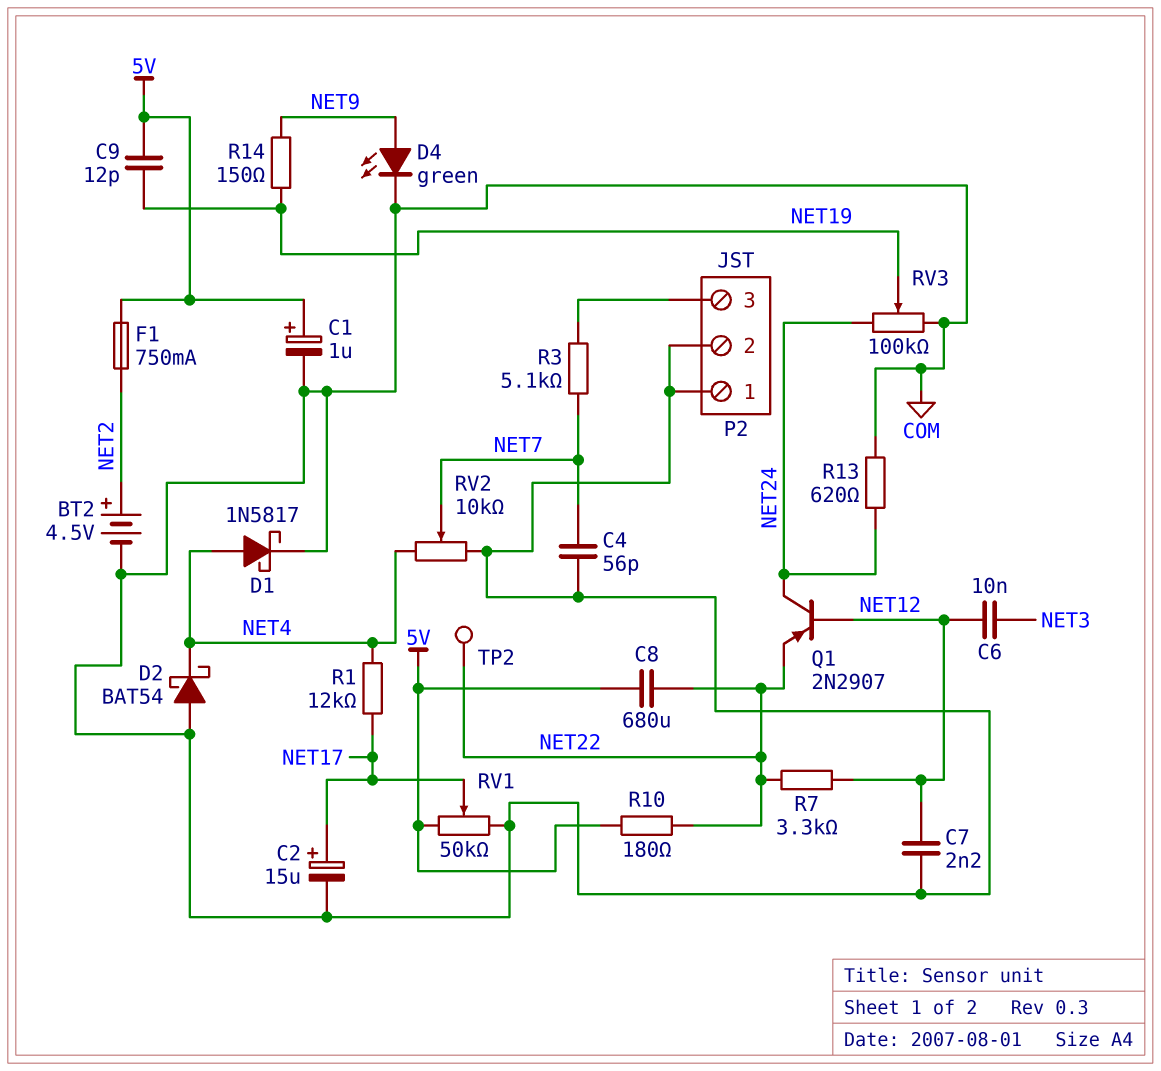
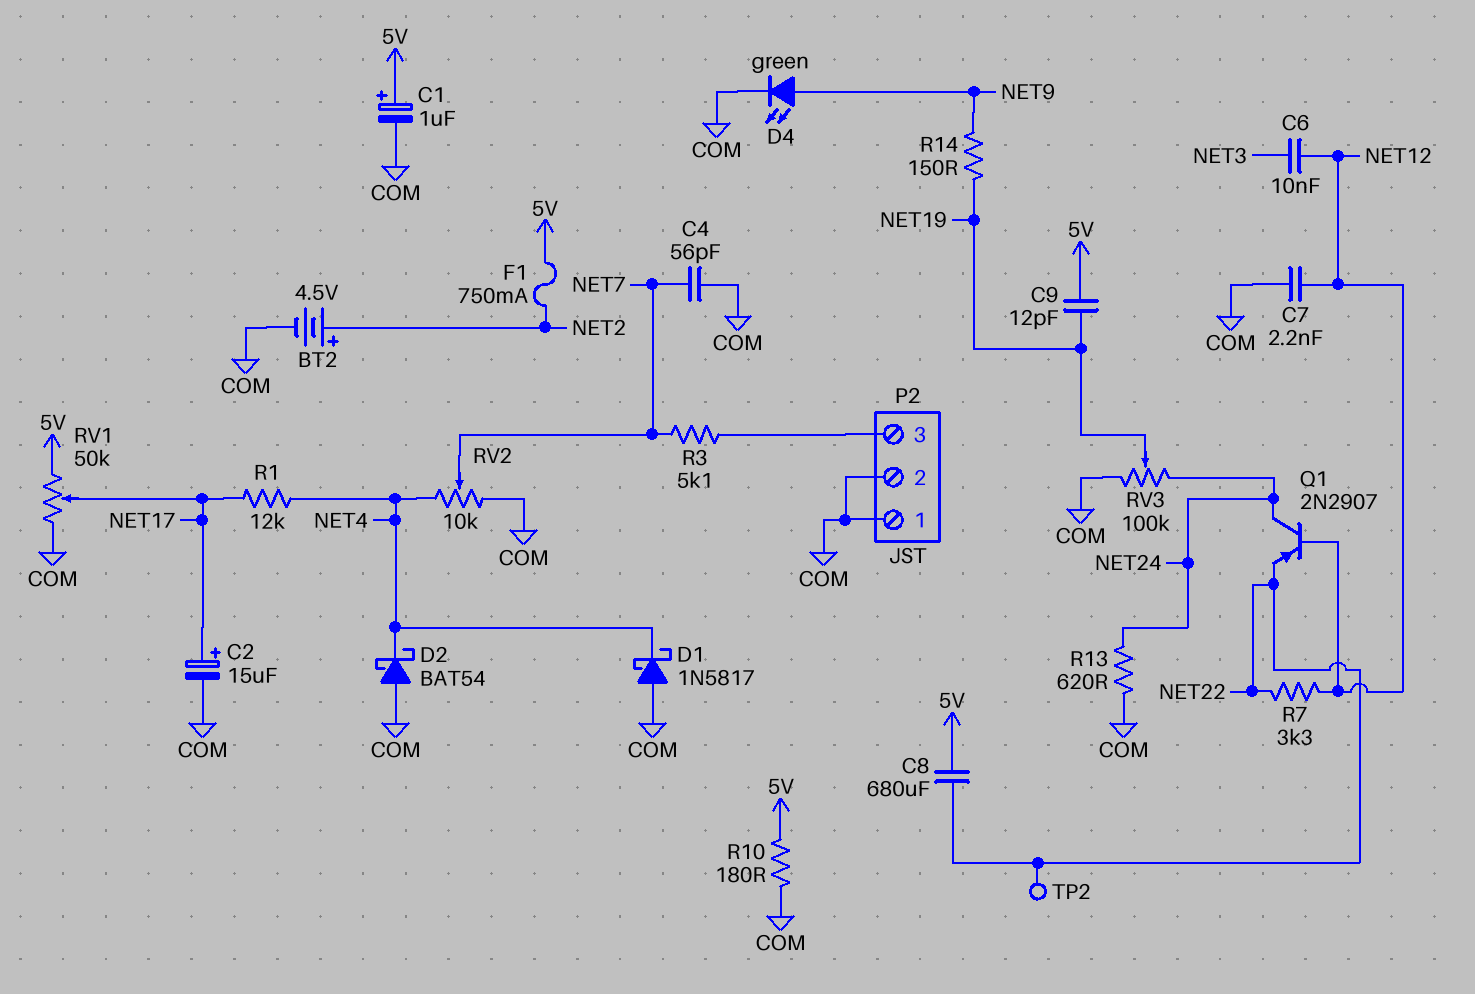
D1: schottky 1N5817 (A NET4, K COM) -> schottky 1N5817 (A COM, K NET4)
R10: 180 (5V, NET22) -> 180 (5V, COM)

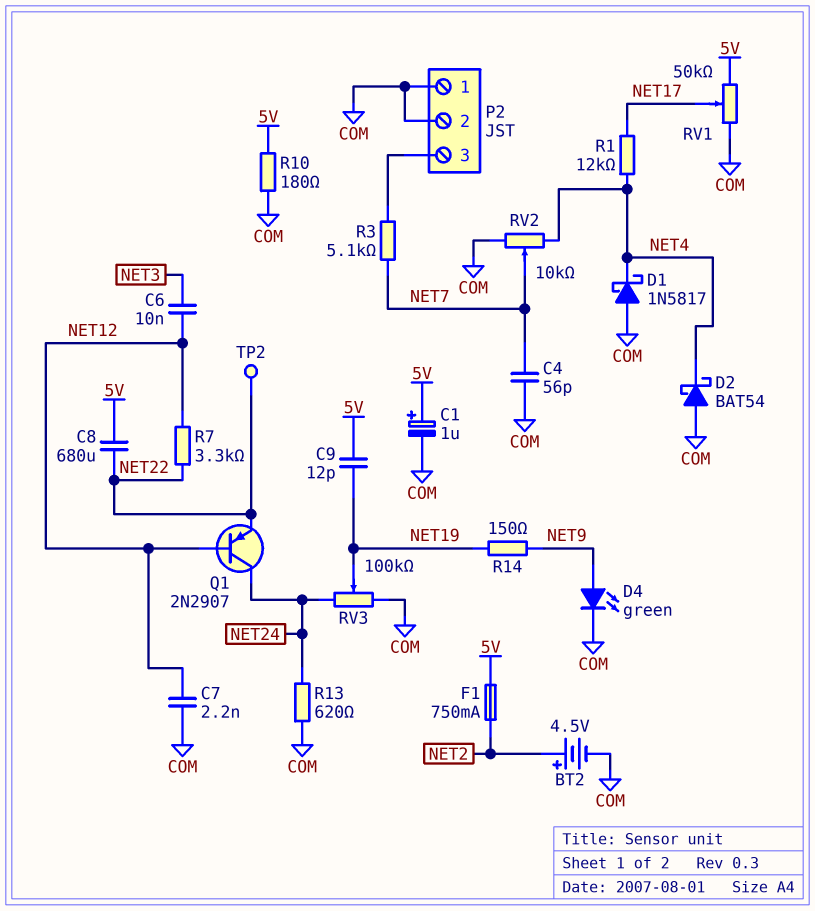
C2: 15uF (plus NET17, minus COM) -> none

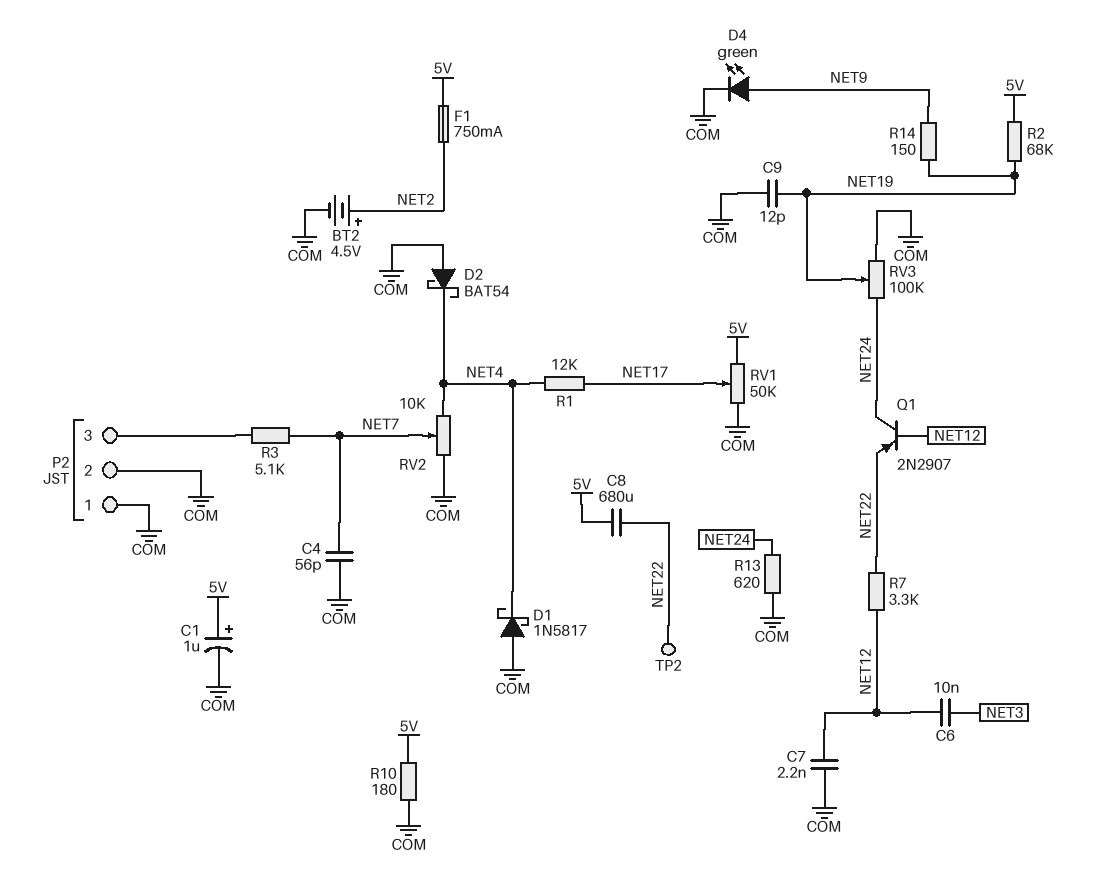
C9: 12pF (5V, NET19) -> 12pF (COM, NET19)
R2: none -> 68k (5V, NET19)

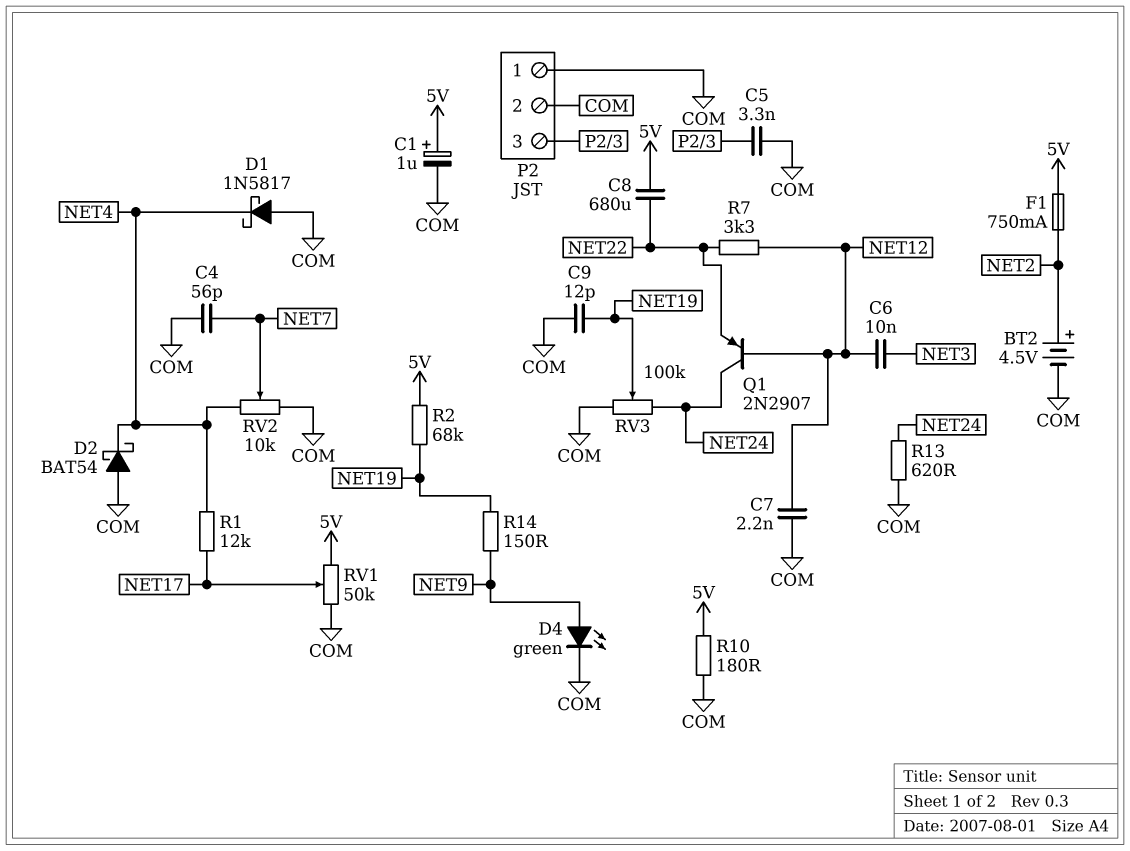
C5: none -> 3.3nF (COM, P2/3)
R3: 5.1k (NET7, P2/3) -> none
TP2: test point (NET22) -> none

